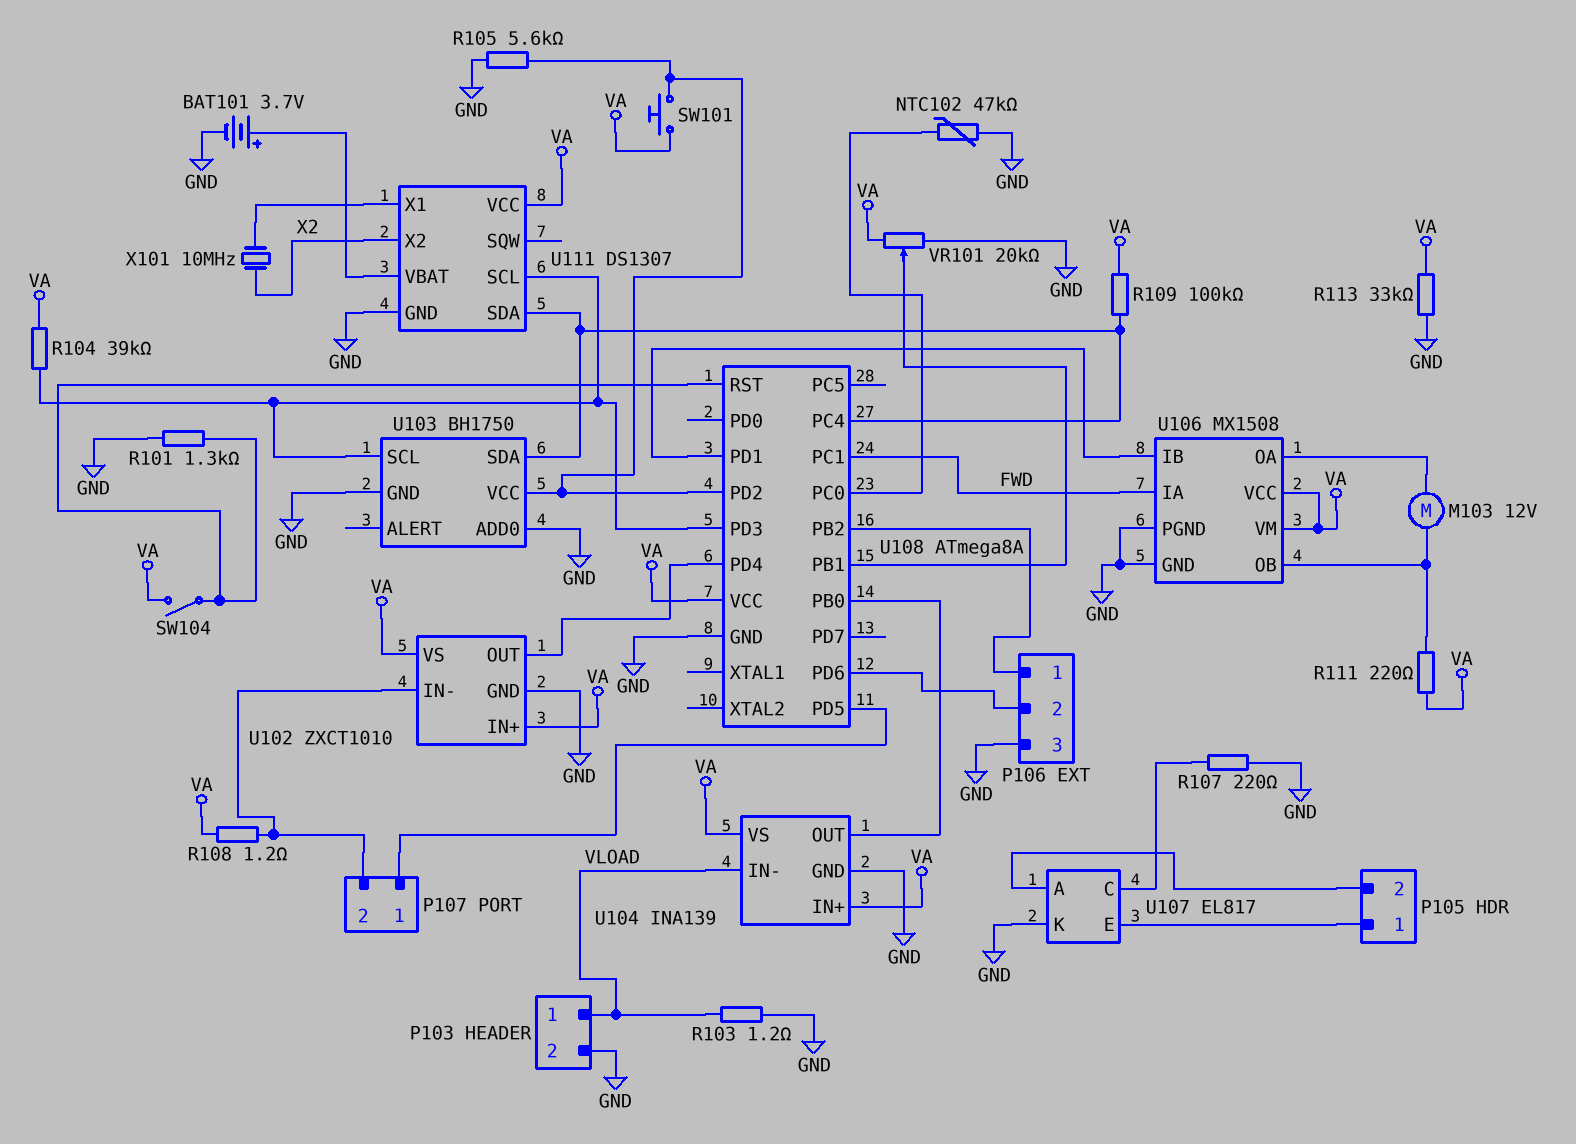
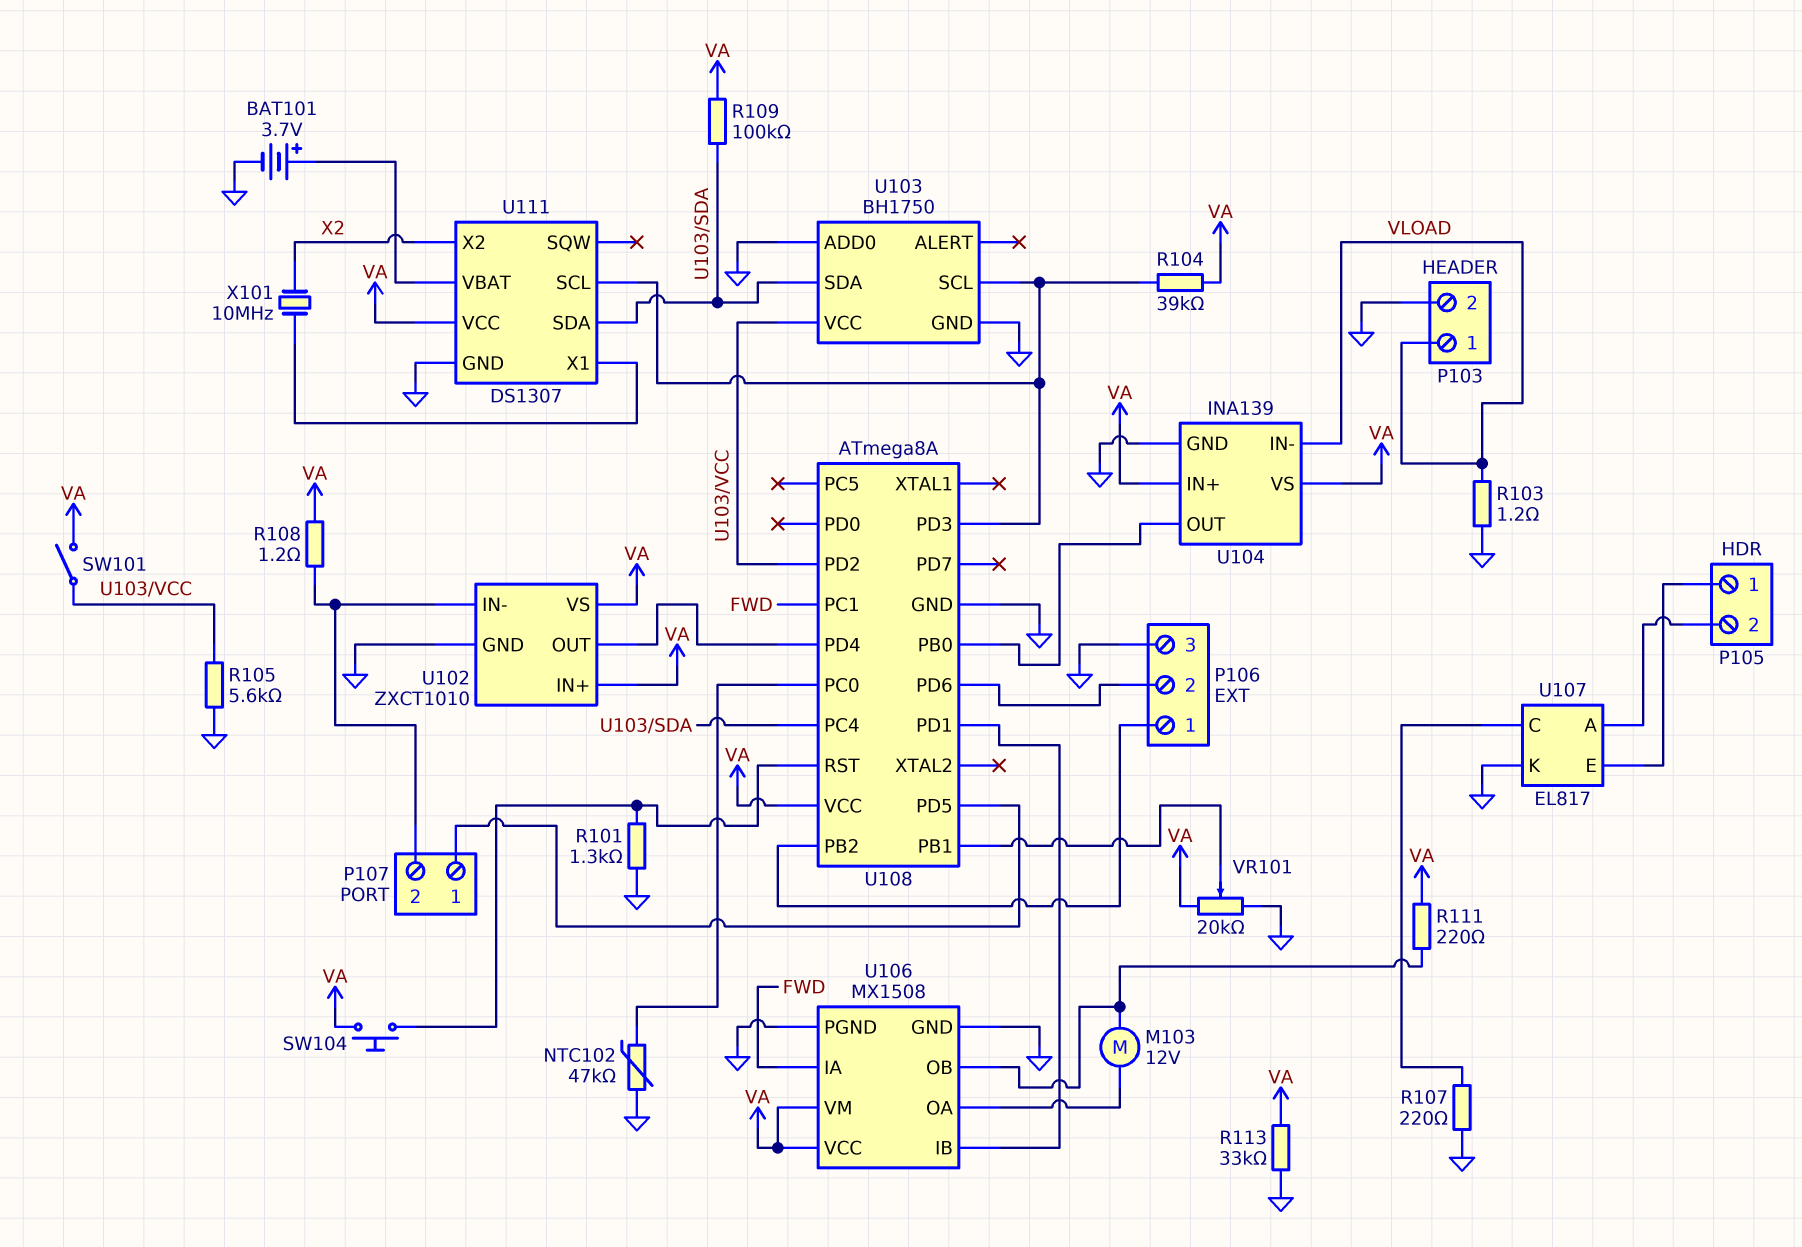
SW101: button (U103/VCC, VA) -> switch (U103/VCC, VA)
SW104: switch (U108/RST, VA) -> button (U108/RST, VA)

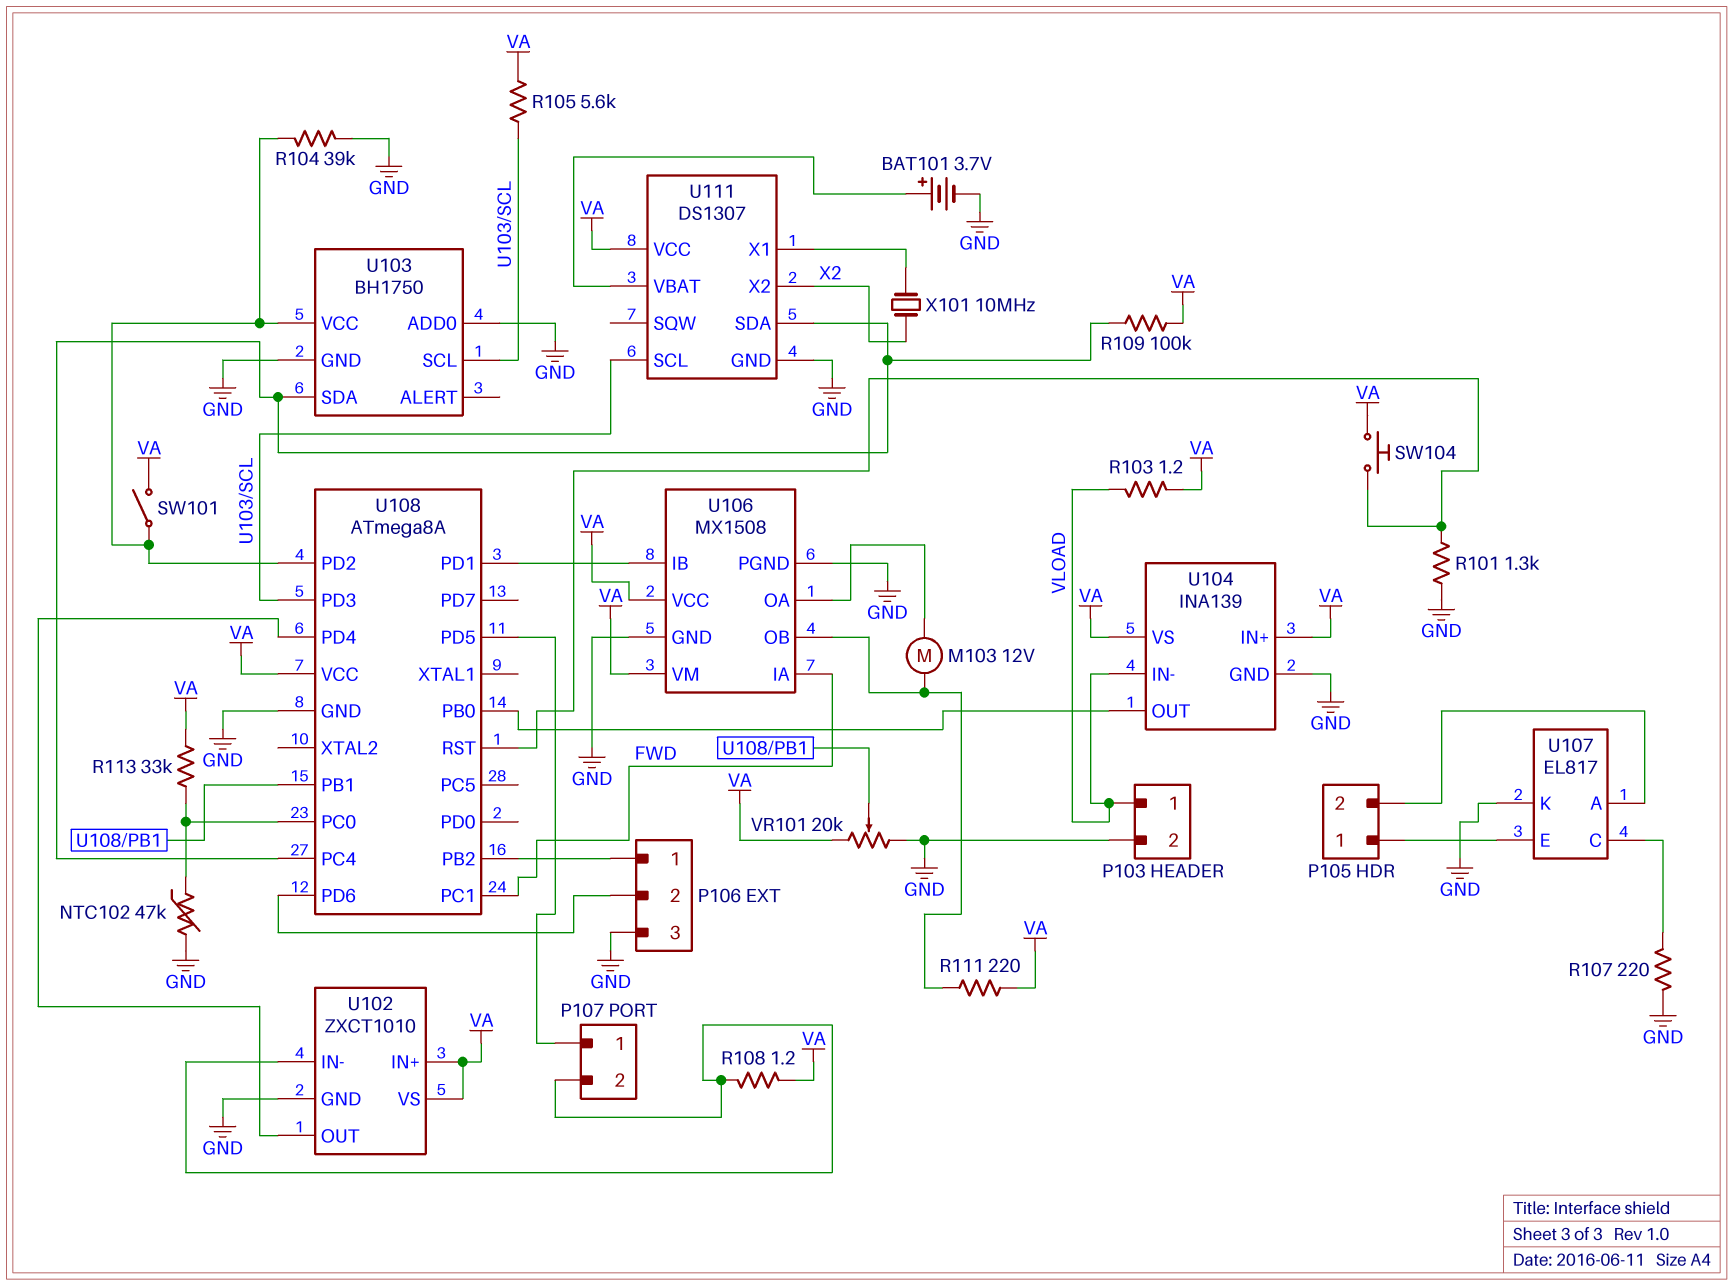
R103: 1.2 (GND, VLOAD) -> 1.2 (VA, VLOAD)
R104: 39k (U103/SCL, VA) -> 39k (GND, U103/VCC)
R105: 5.6k (GND, U103/VCC) -> 5.6k (U103/SCL, VA)
R113: 33k (GND, VA) -> 33k (U108/PC0, VA)

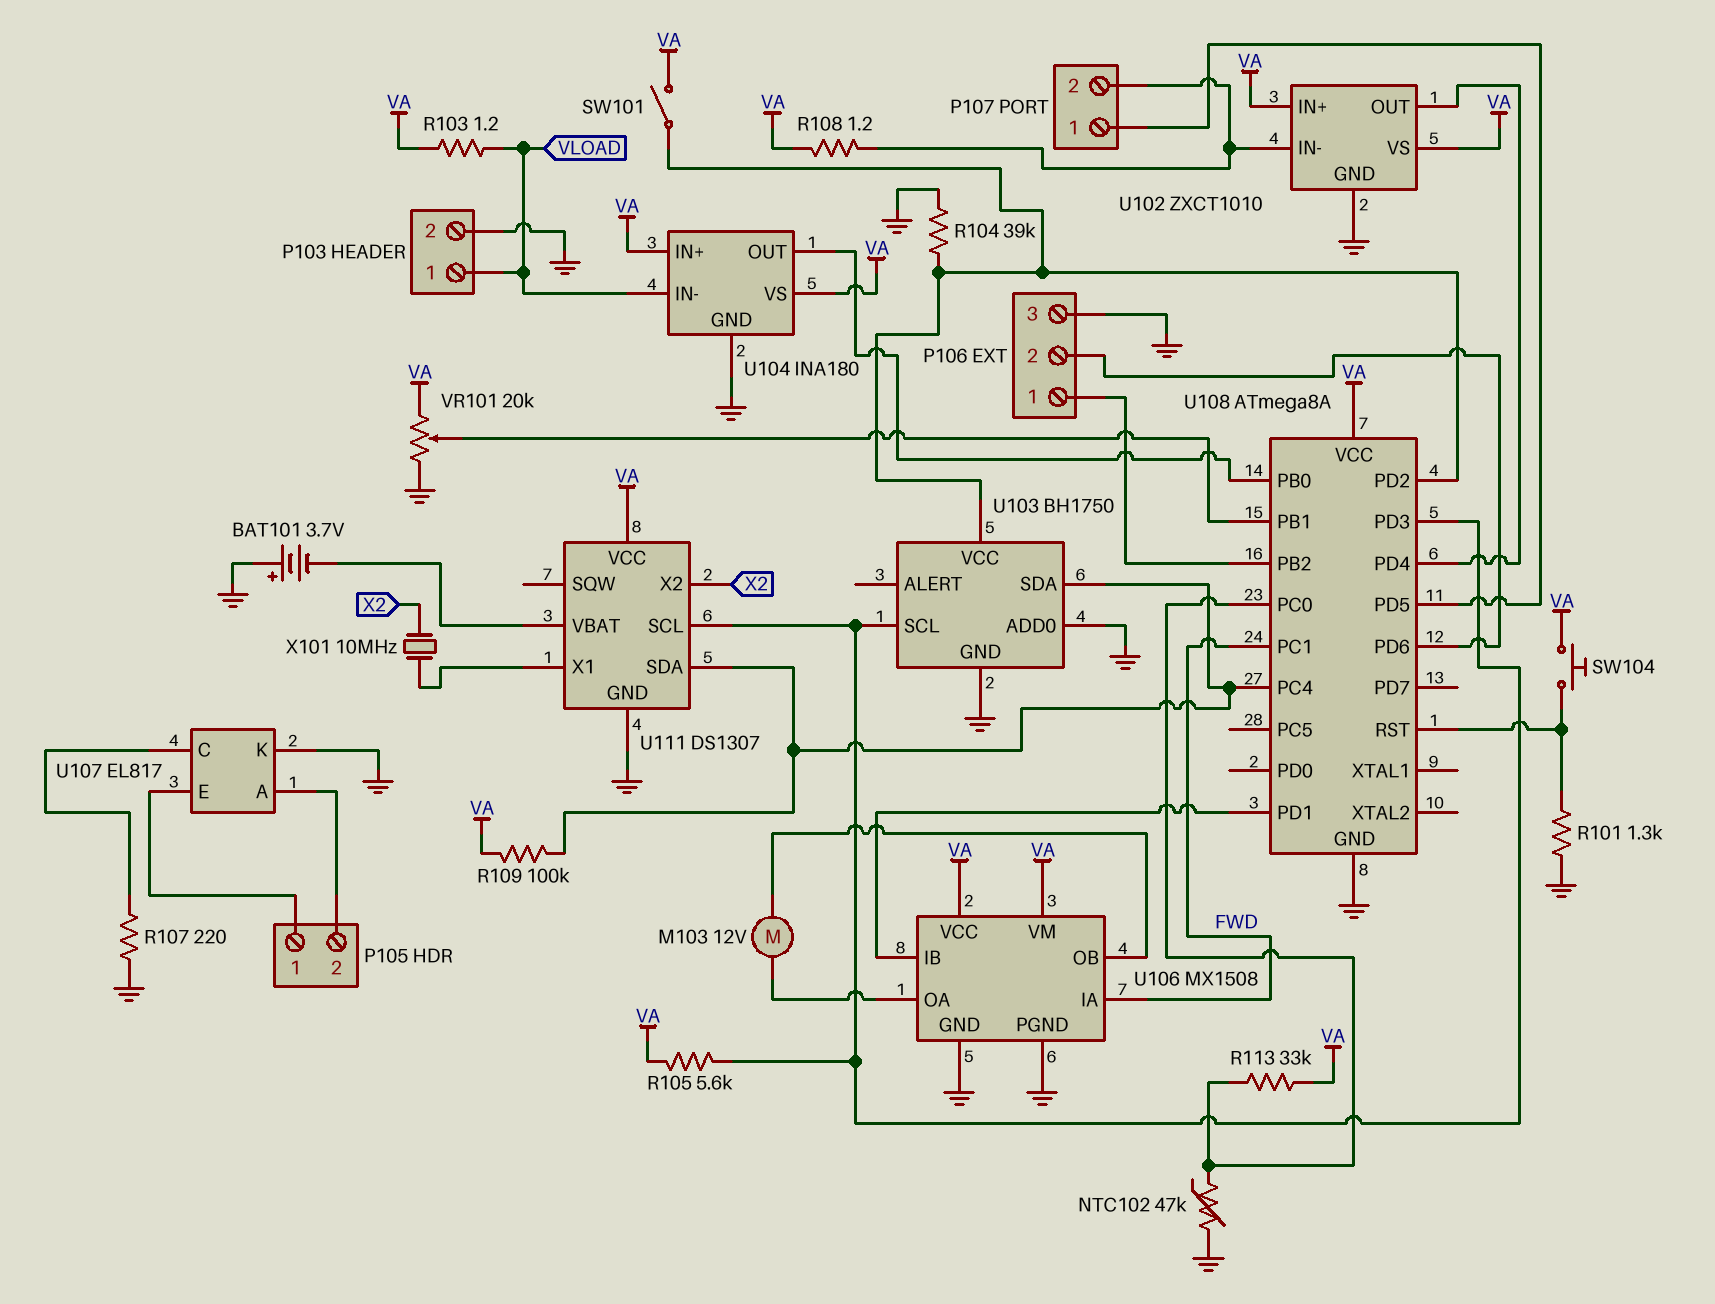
BAT101: 3.7V (plus U111/VBAT, minus GND) -> 3.7V (plus GND, minus U111/VBAT)
R111: 220 (U106/OB, VA) -> none
U104: INA139 -> INA180

